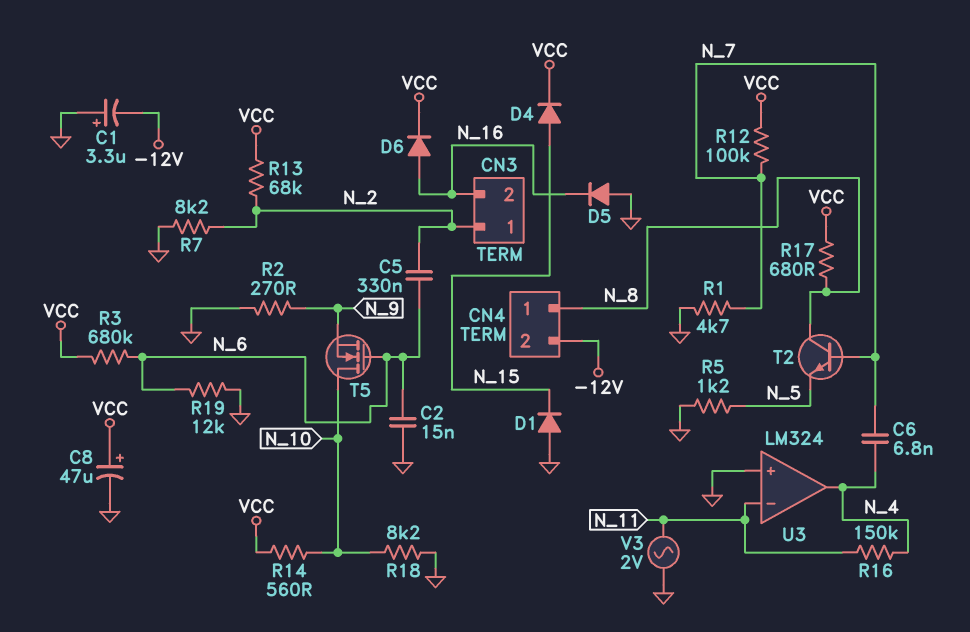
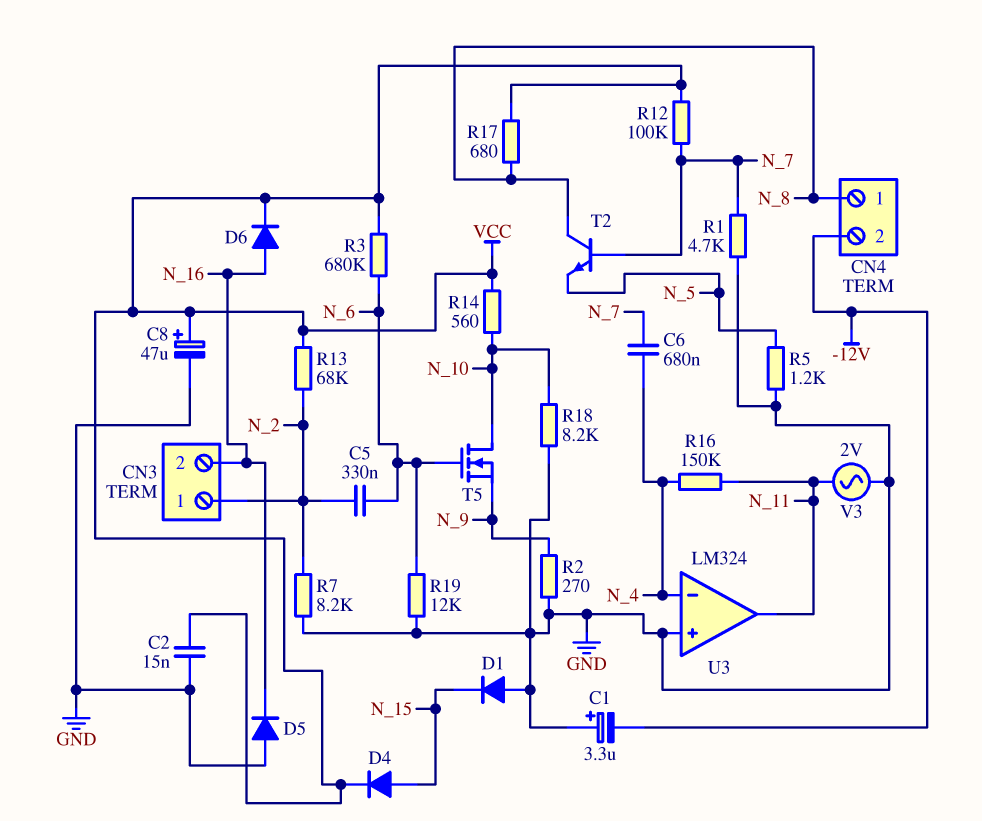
C2: 15nF (GND, N_6) -> 15nF (GND, VCC)
C6: 6.8nF (N_4, N_7) -> 680nF (N_4, N_7)
U3 pin in-: N_11 -> N_4
U3 pin out: N_4 -> N_11

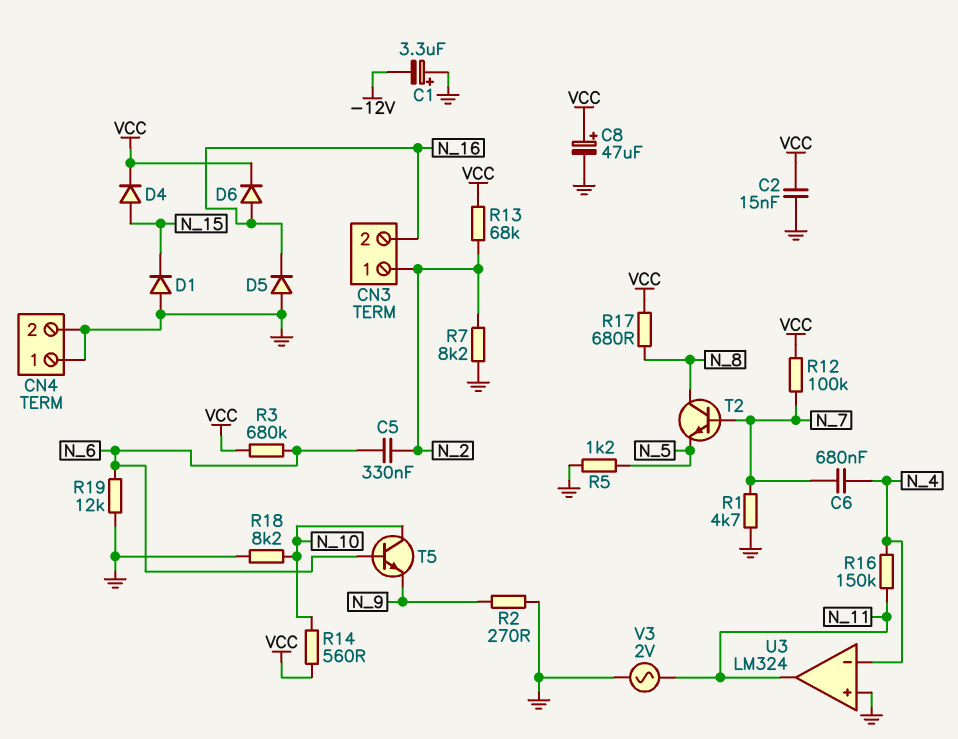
CN4 pin 1: N_8 -> GND
CN4 pin 2: -12V -> GND
T5: NMOS (G N_6, D N_10, S N_9) -> NPN (B N_6, C N_10, E N_9)

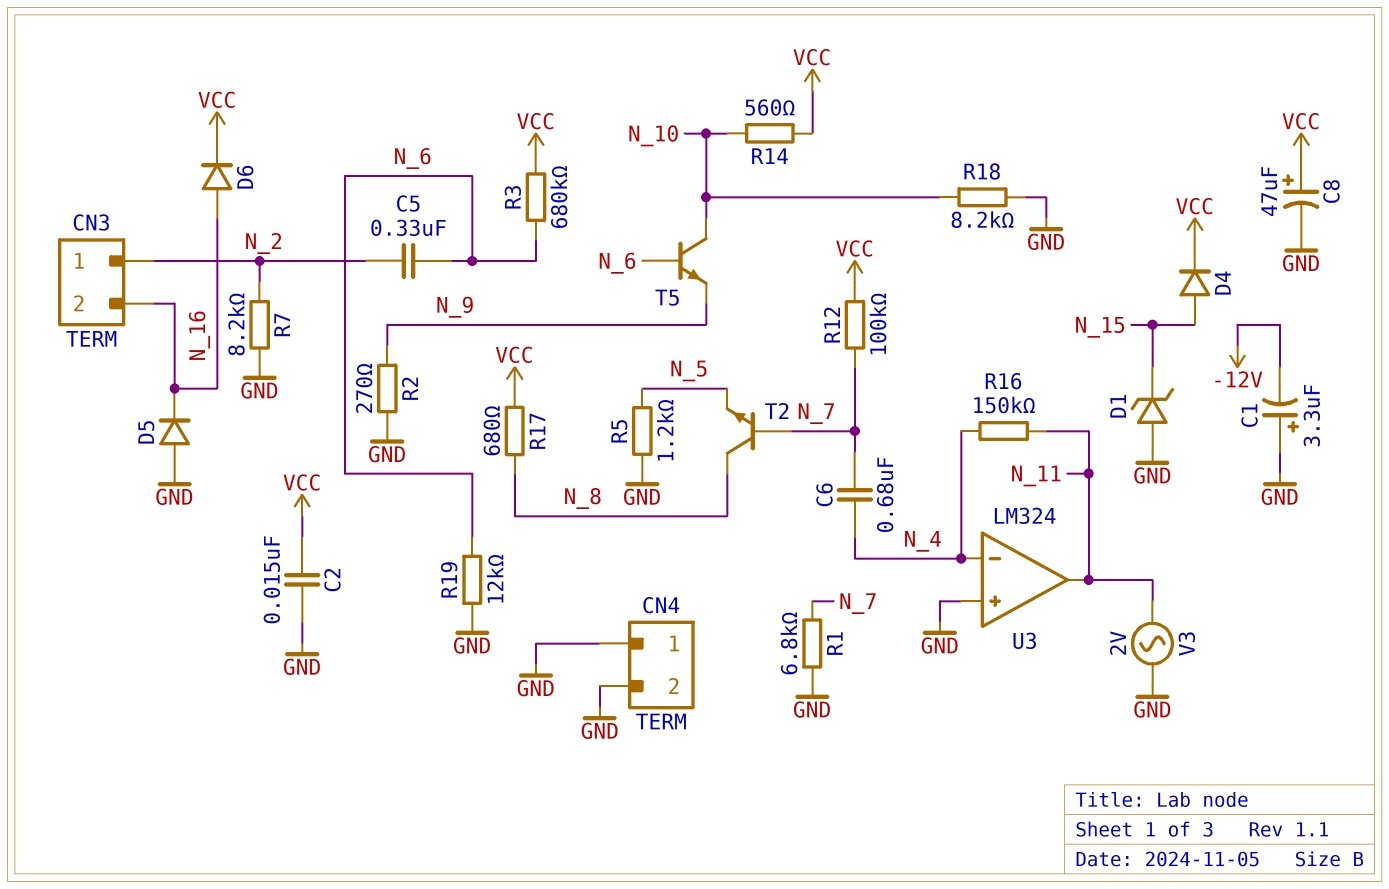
D1: diode (A GND, K N_15) -> zener (A GND, K N_15)
R1: 4.7k (GND, N_7) -> 6.8k (GND, N_7)
R13: 68k (N_2, VCC) -> none

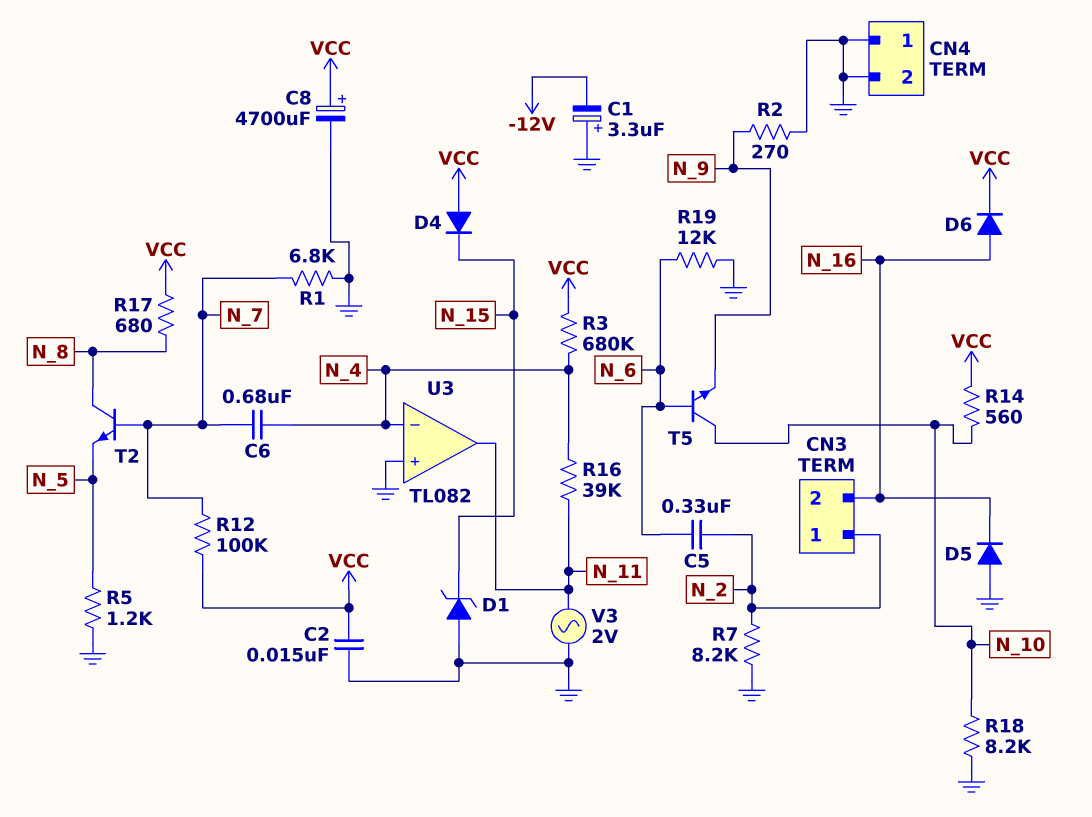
C8: 47uF (plus VCC, minus GND) -> 4700uF (plus VCC, minus GND)
D4: diode (A N_15, K VCC) -> diode (A VCC, K N_15)
R3: 680k (N_6, VCC) -> 680k (N_4, VCC)
R16: 150k (N_4, N_11) -> 39k (N_4, N_11)
U3: LM324 -> TL082

